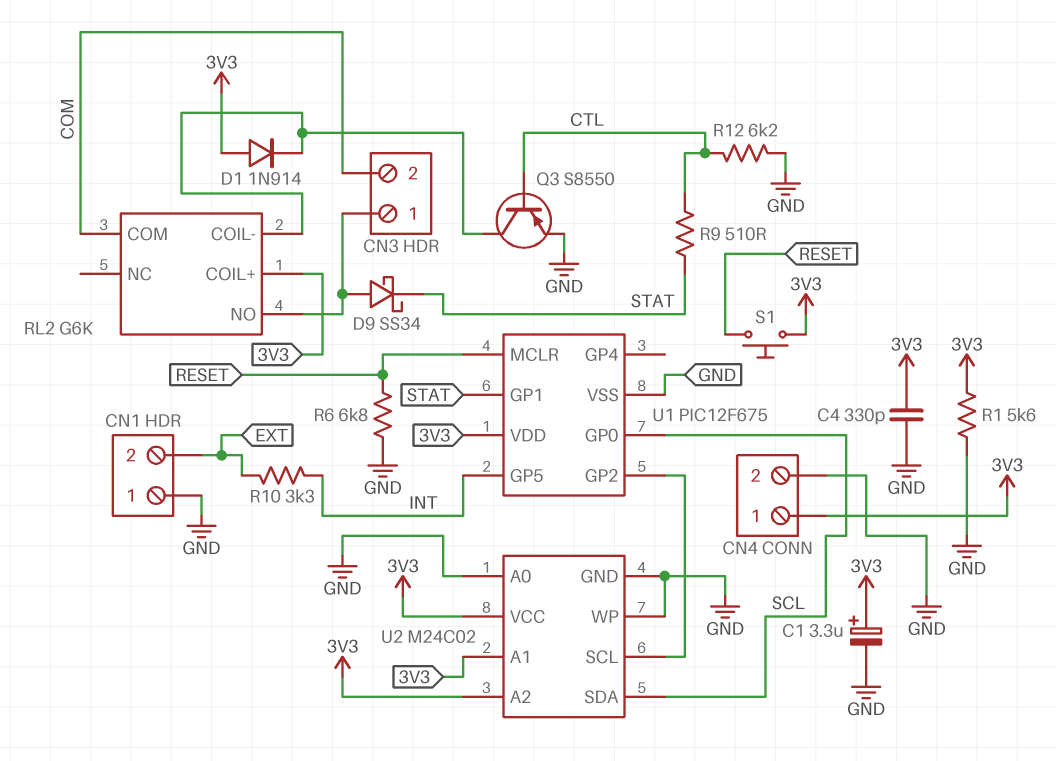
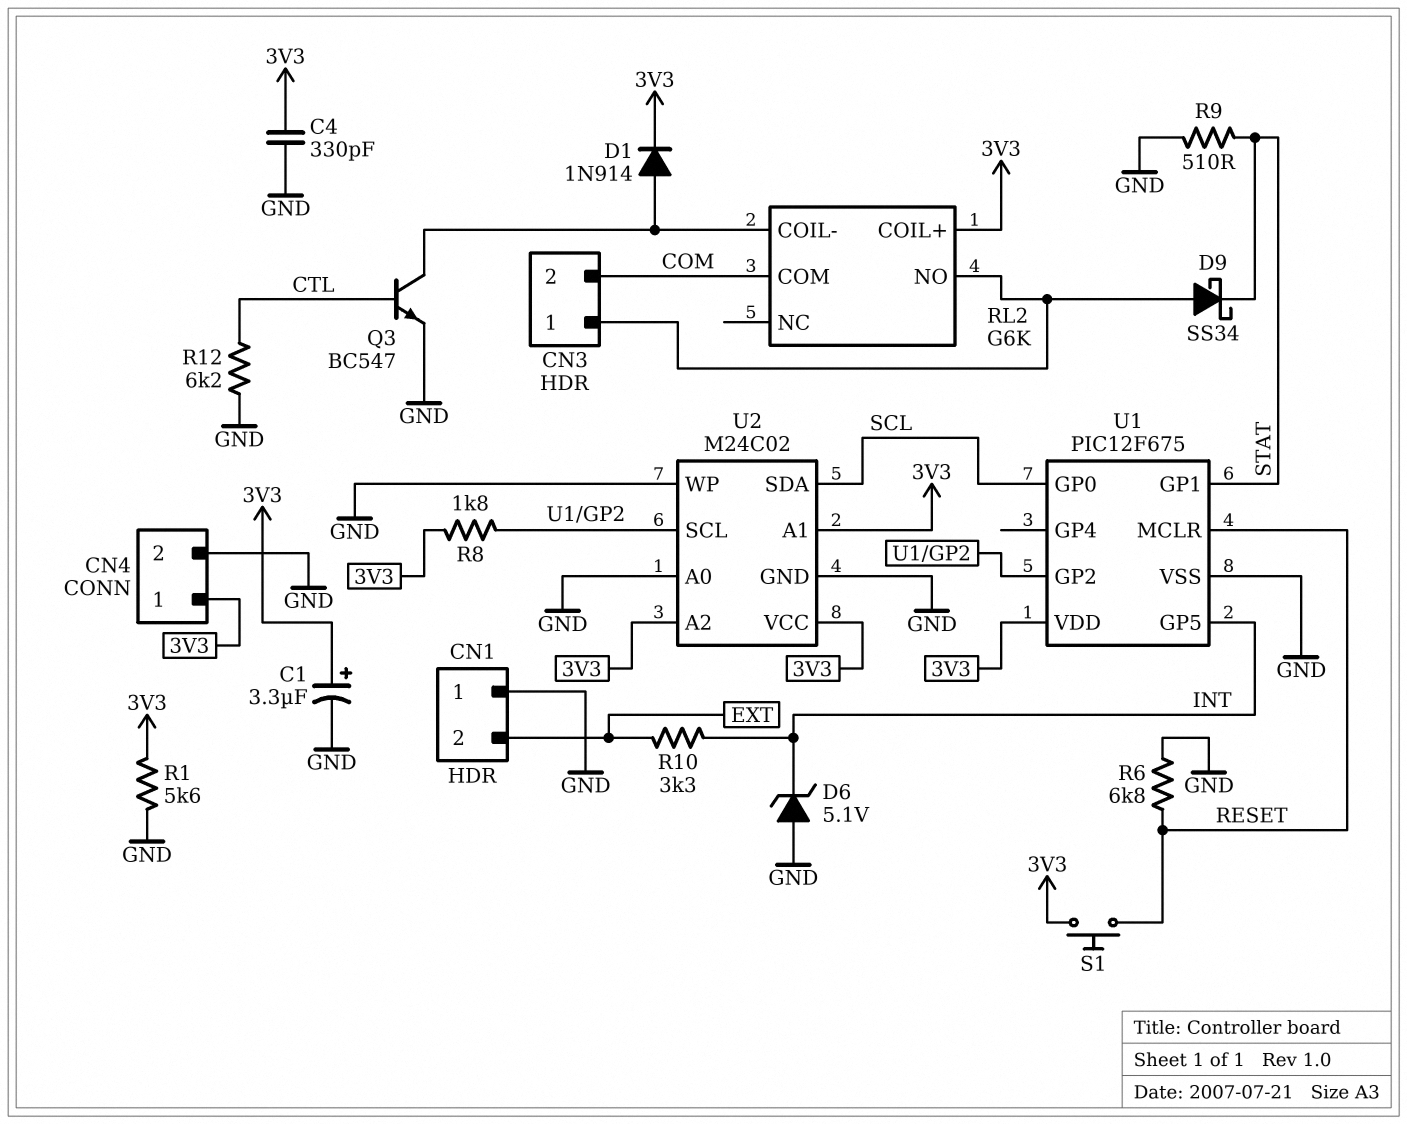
D1: diode 1N914 (A 3V3, K RL2/COIL-) -> diode 1N914 (A RL2/COIL-, K 3V3)
D6: none -> zener 5.1V (A GND, K INT)
Q3: PNP S8550 (B CTL, C RL2/COIL-, E GND) -> NPN BC547 (B CTL, C RL2/COIL-, E GND)
R8: none -> 1.8k (3V3, U1/GP2)
R9: 510 (CTL, STAT) -> 510 (GND, STAT)

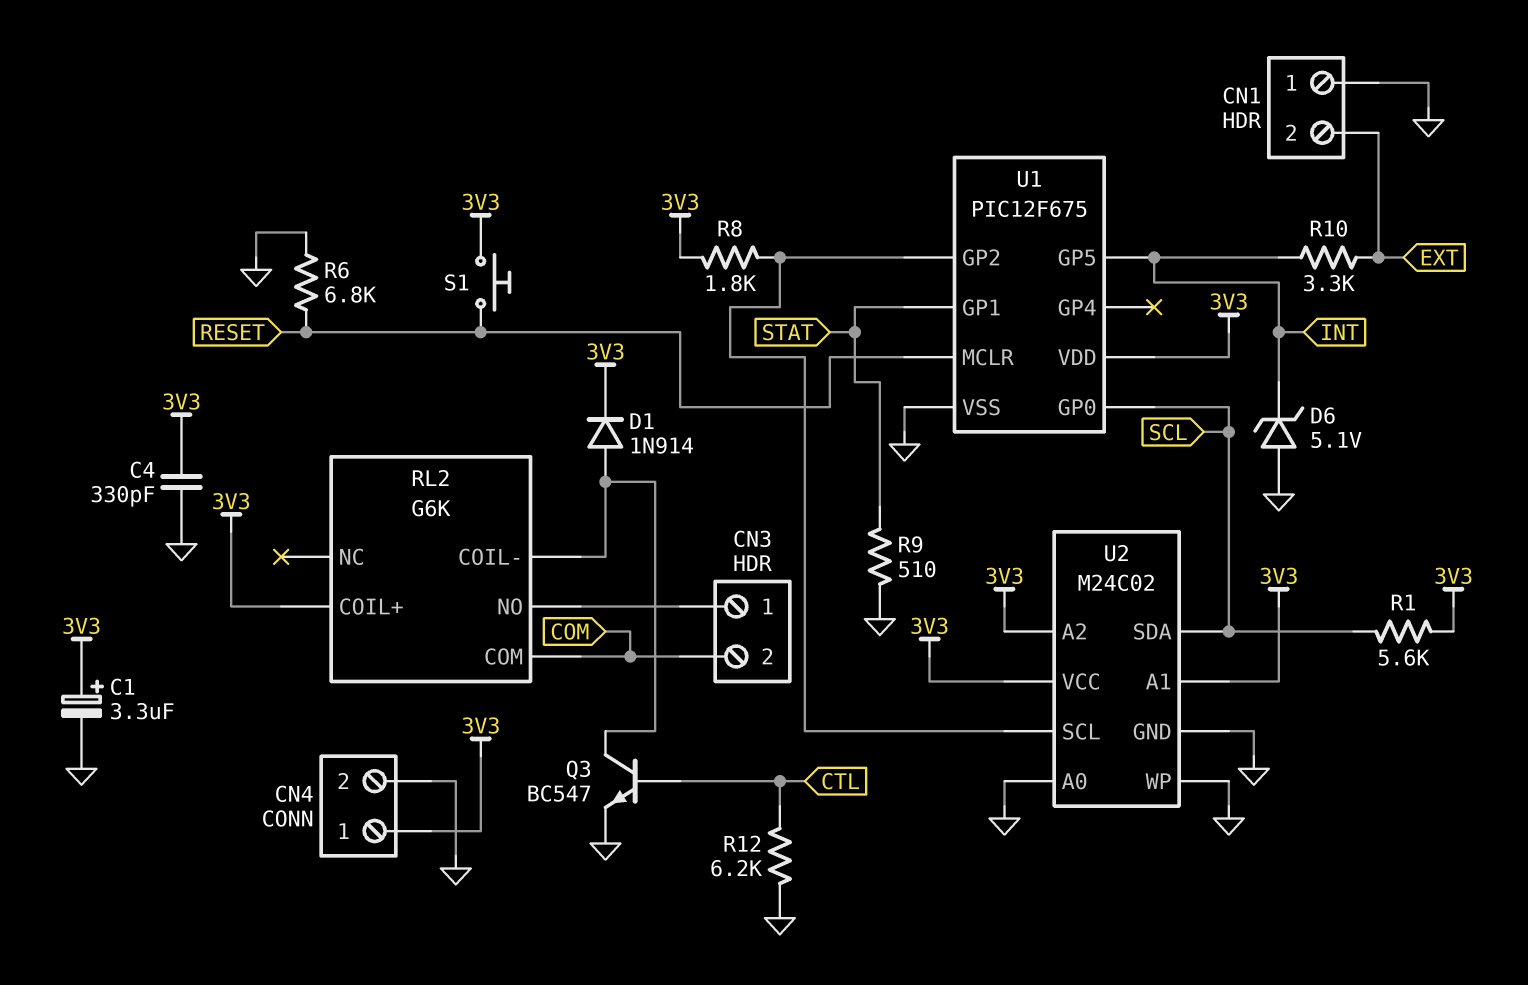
D9: schottky SS34 (A CN3/1, K STAT) -> none
R1: 5.6k (3V3, GND) -> 5.6k (3V3, SCL)

